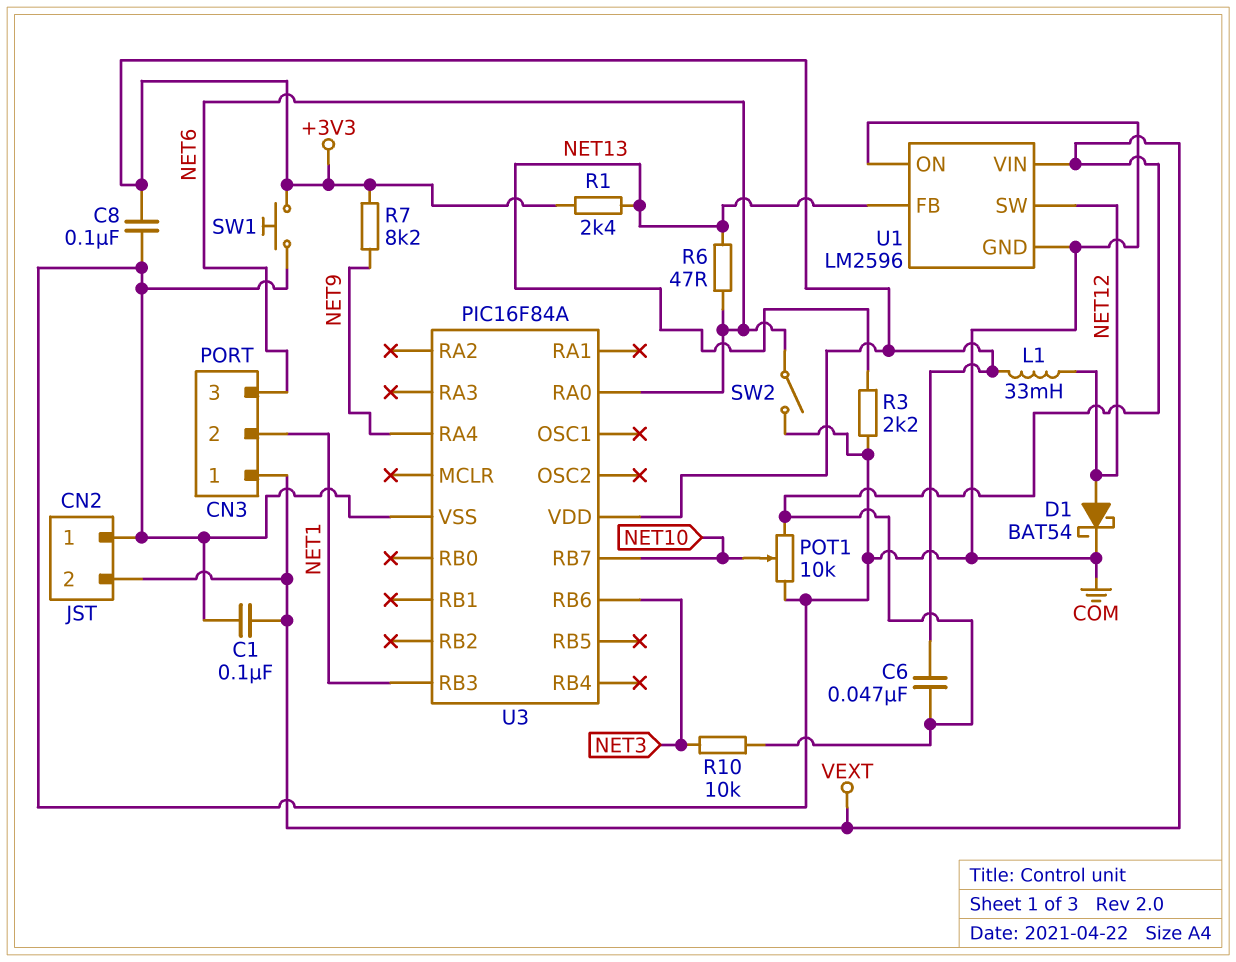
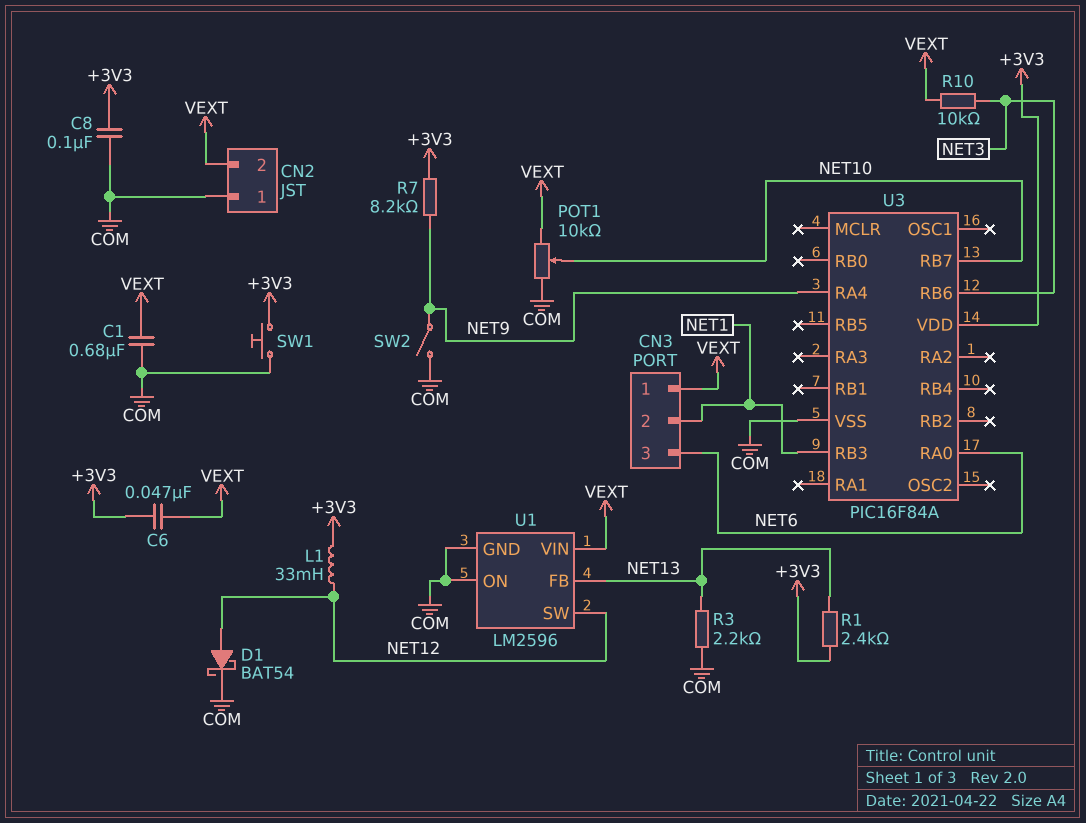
C1: 100nF (COM, VEXT) -> 680nF (COM, VEXT)
R6: 47 (NET6, NET13) -> none
SW2: switch (COM, NET6) -> switch (COM, NET9)

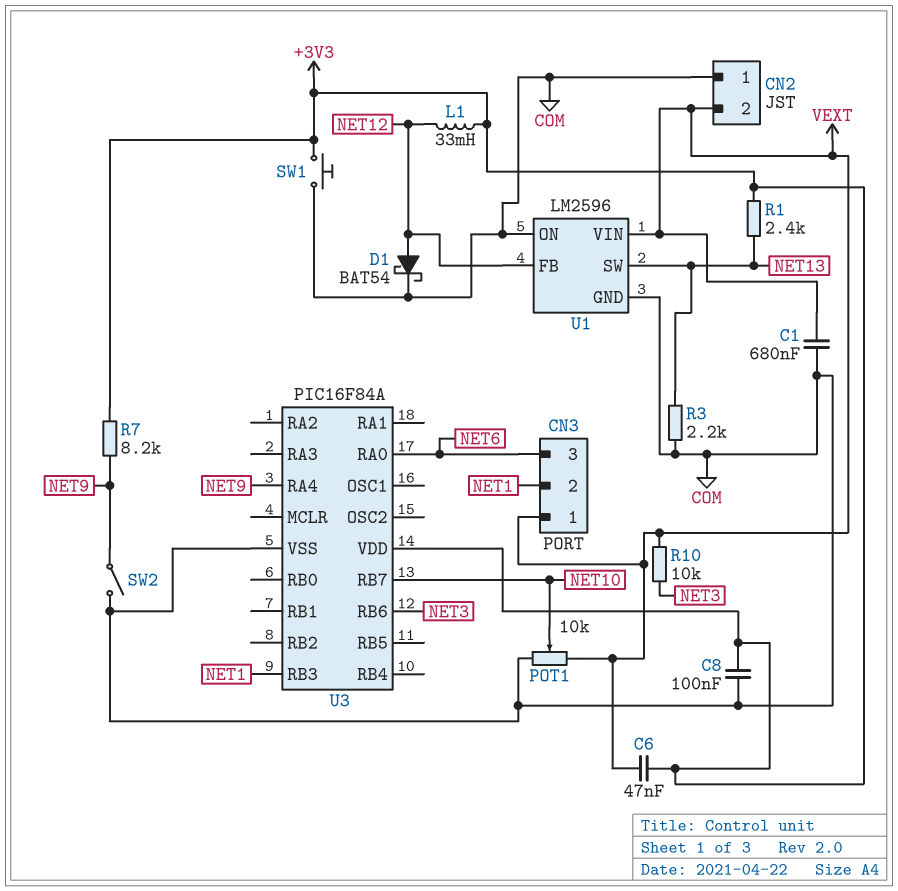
U1 pin FB: NET13 -> NET12
U1 pin SW: NET12 -> NET13

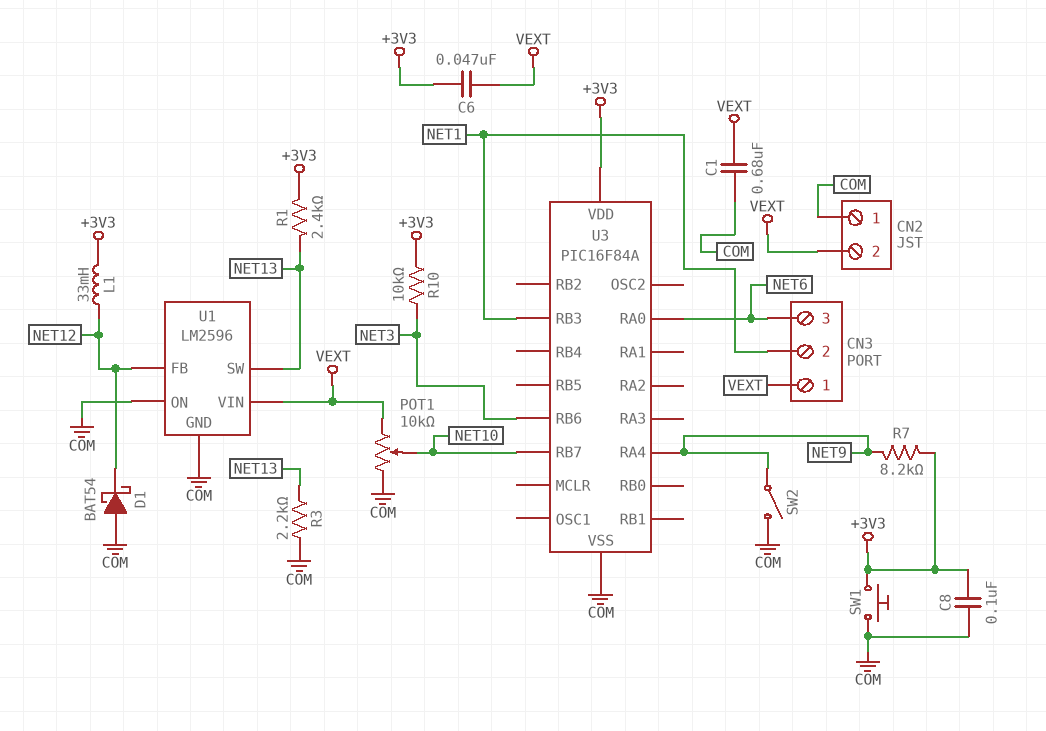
D1: schottky BAT54 (A NET12, K COM) -> schottky BAT54 (A COM, K NET12)
R10: 10k (NET3, VEXT) -> 10k (+3V3, NET3)

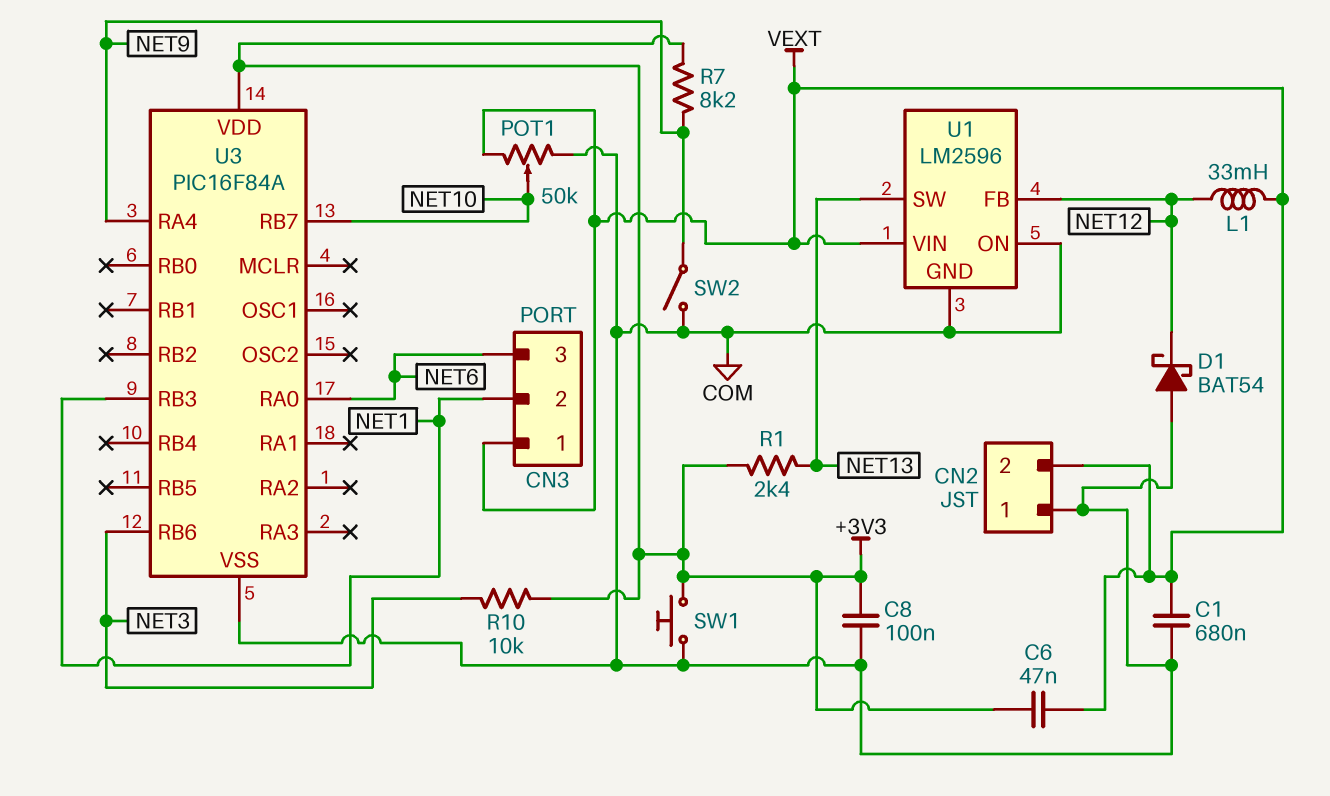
L1: 33mH (+3V3, NET12) -> 33mH (NET12, VEXT)
POT1: 10k (COM, VEXT, wiper NET10) -> 50k (COM, VEXT, wiper NET10)
R3: 2.2k (COM, NET13) -> none

